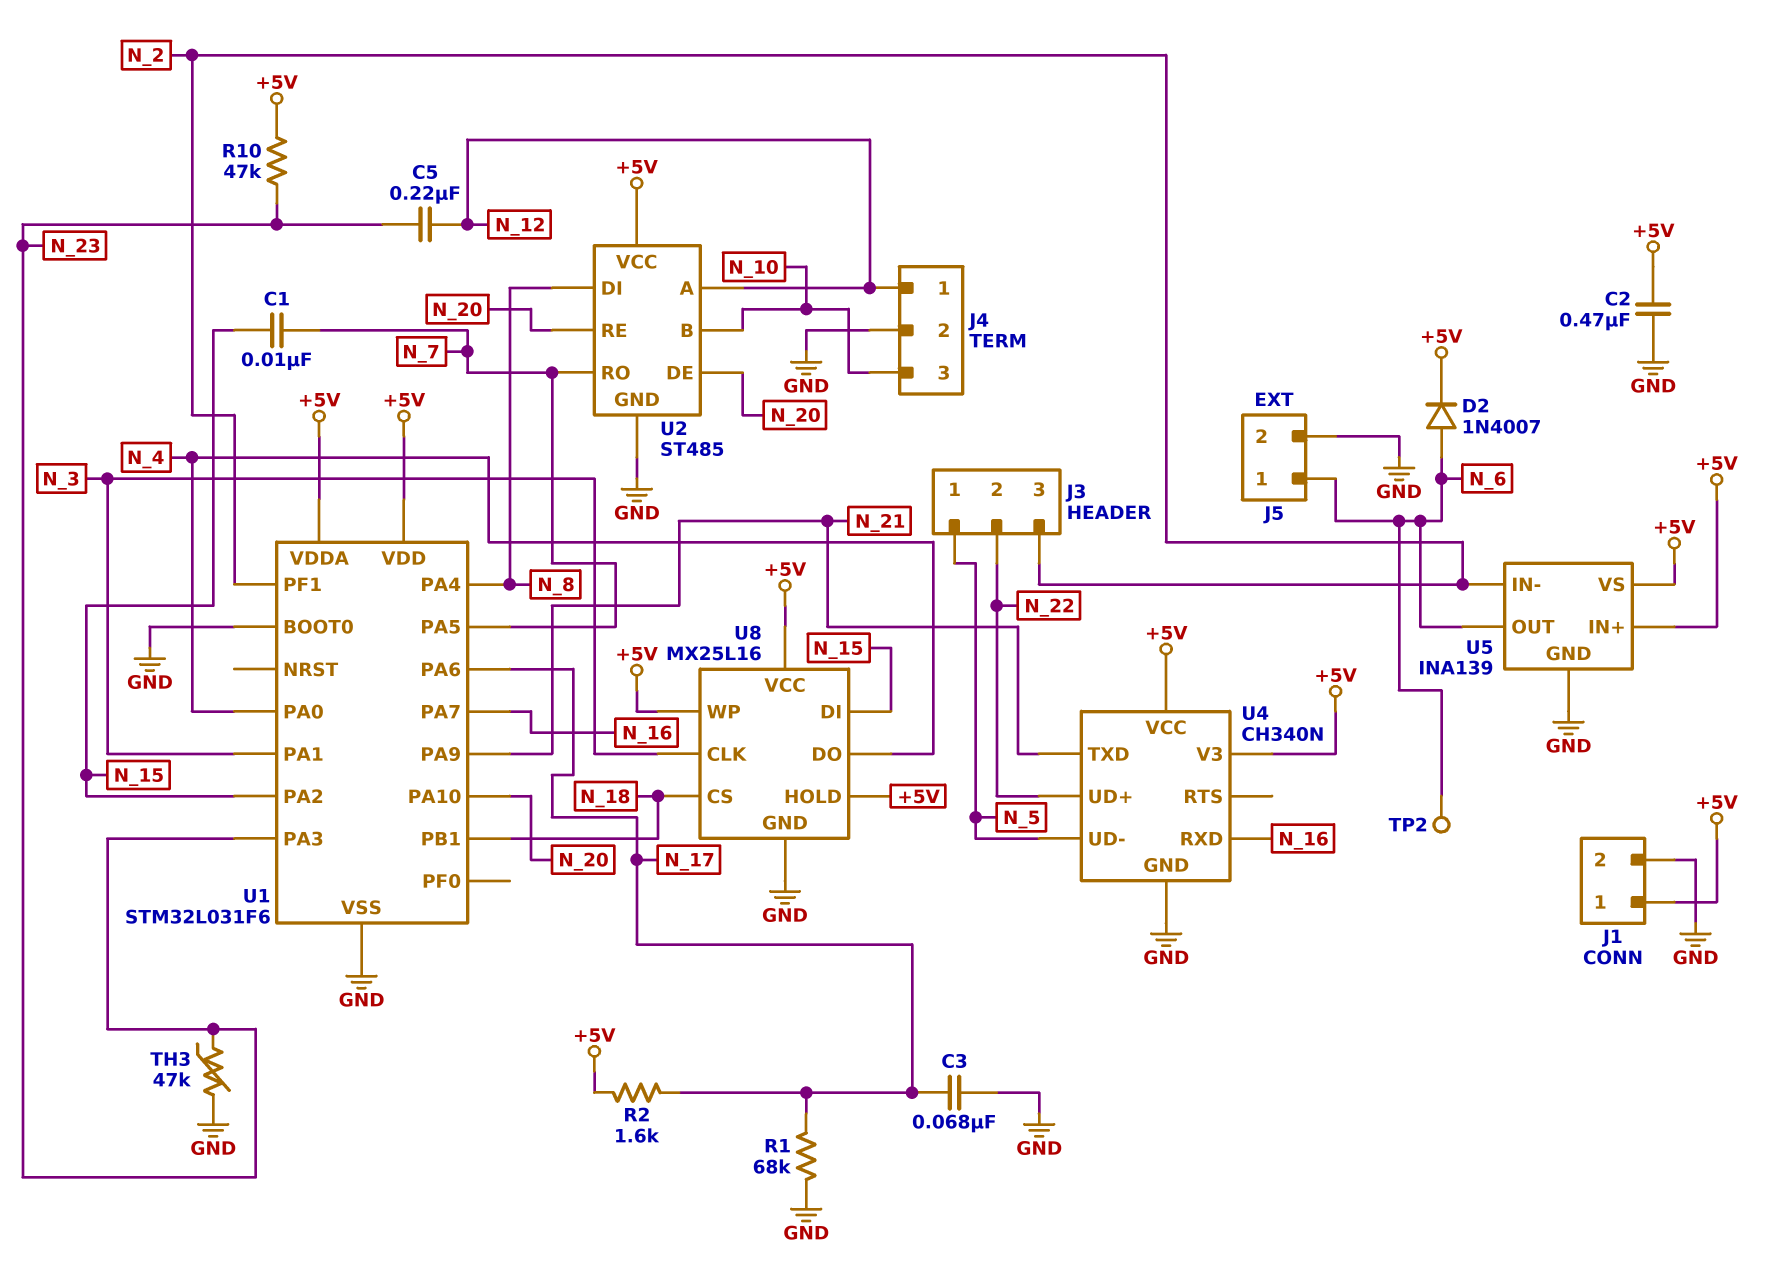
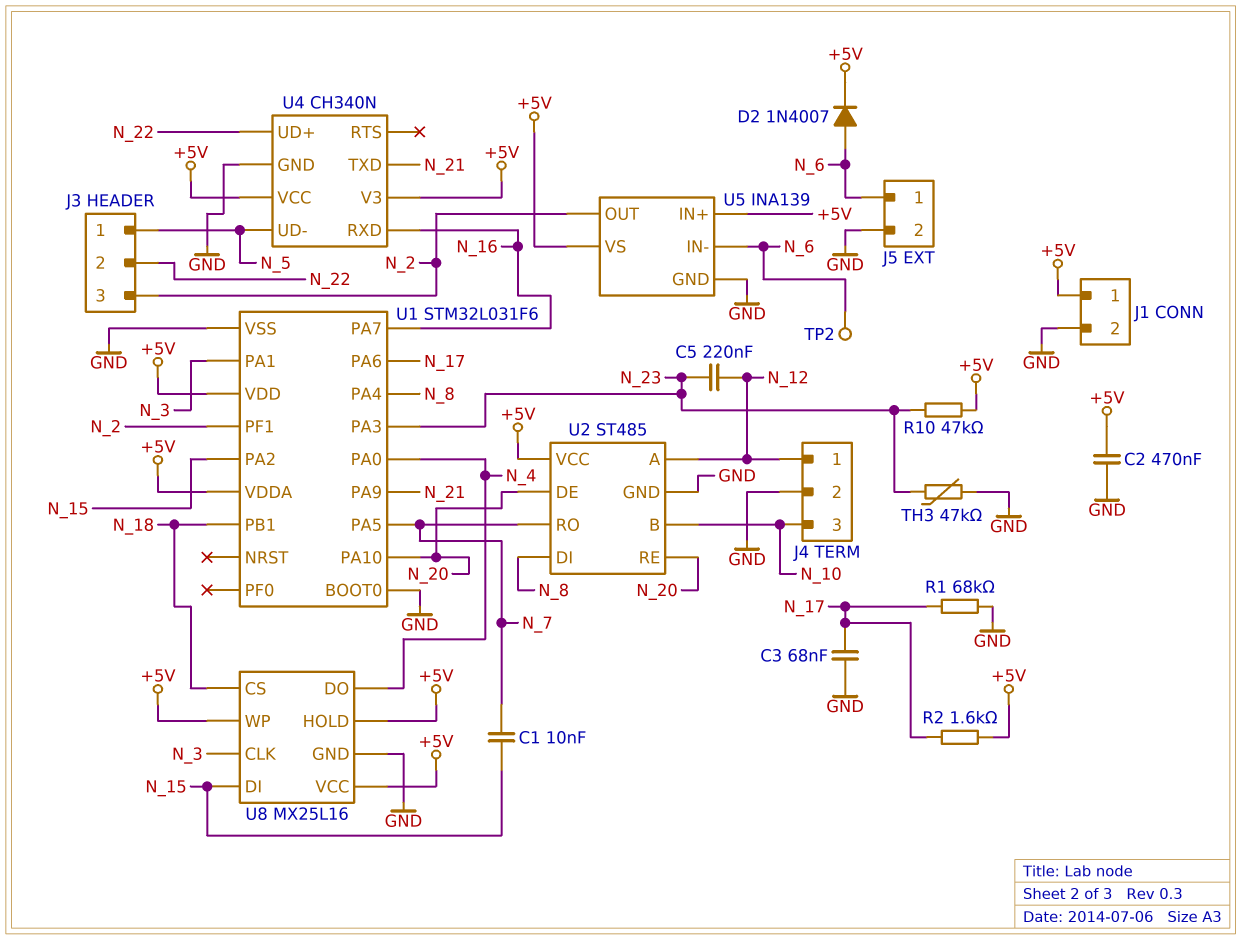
U5 pin IN-: N_2 -> N_6
U5 pin OUT: N_6 -> N_2

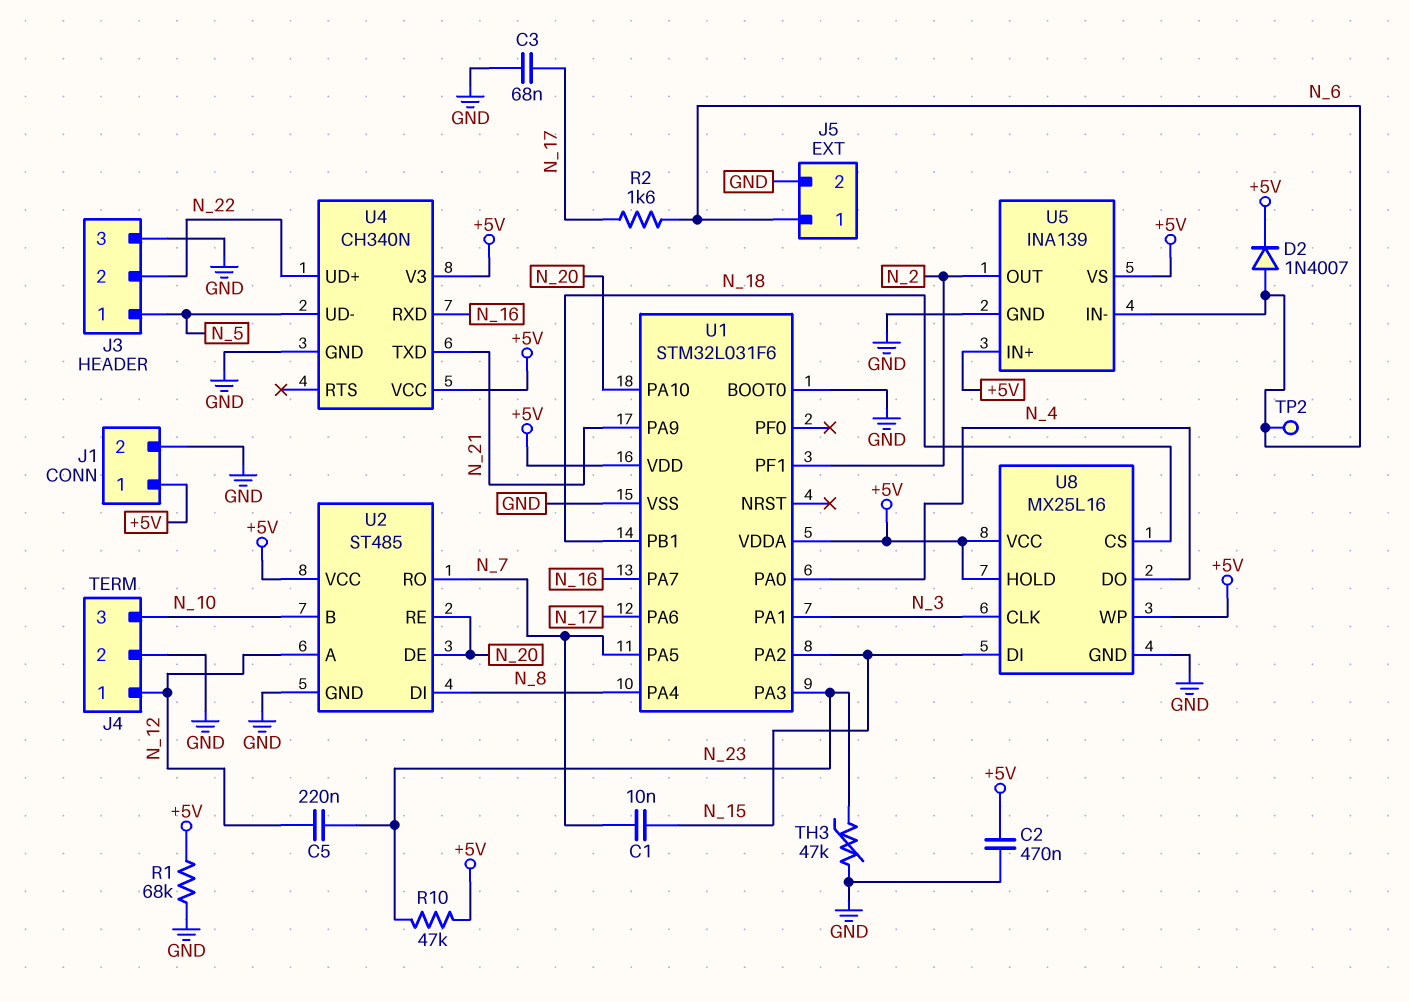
J3 pin 3: N_2 -> GND
R1: 68k (GND, N_17) -> 68k (+5V, GND)
R2: 1.6k (+5V, N_17) -> 1.6k (N_6, N_17)

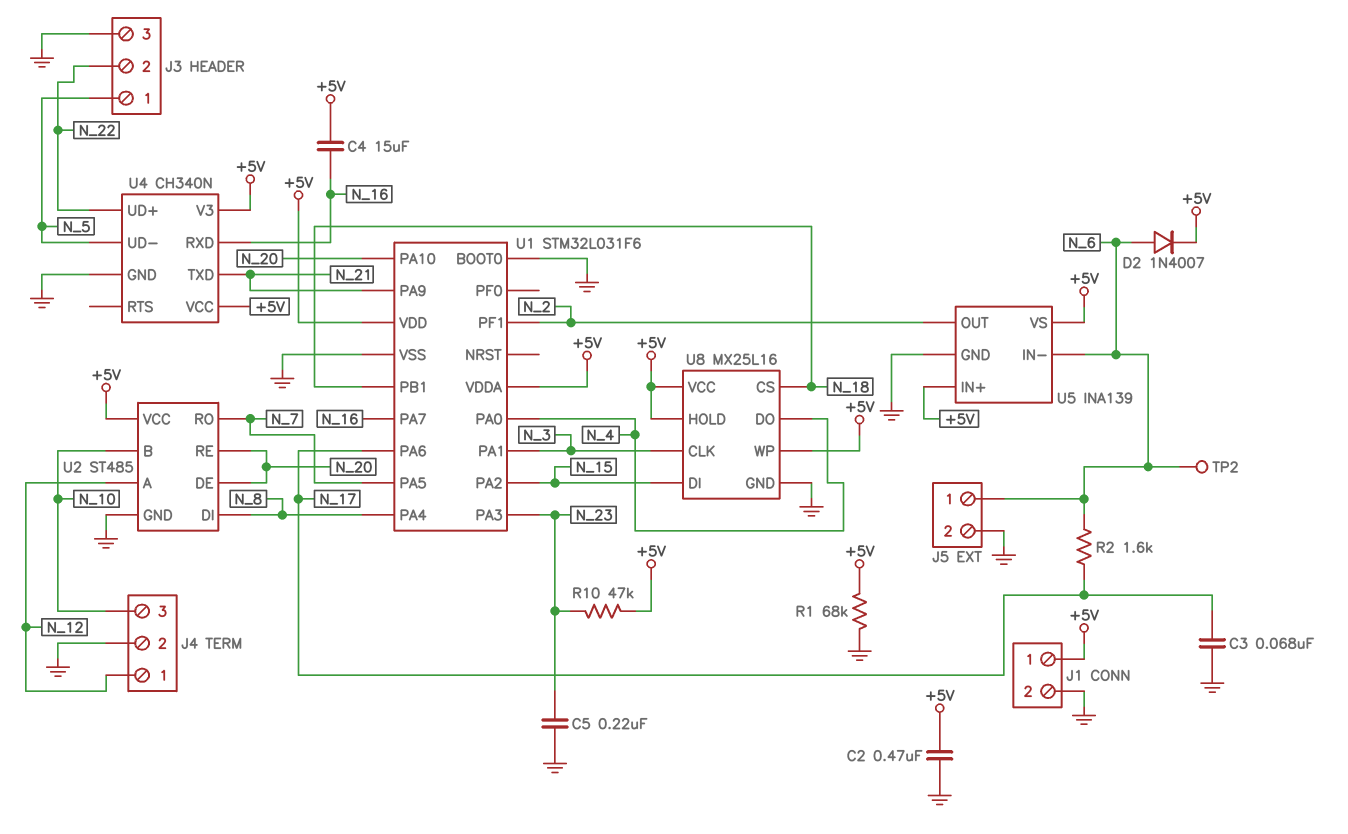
C1: 10nF (N_7, N_15) -> none
C4: none -> 15uF (+5V, N_16)
C5: 220nF (N_12, N_23) -> 220nF (GND, N_23)
TH3: 47k (GND, N_23) -> none

